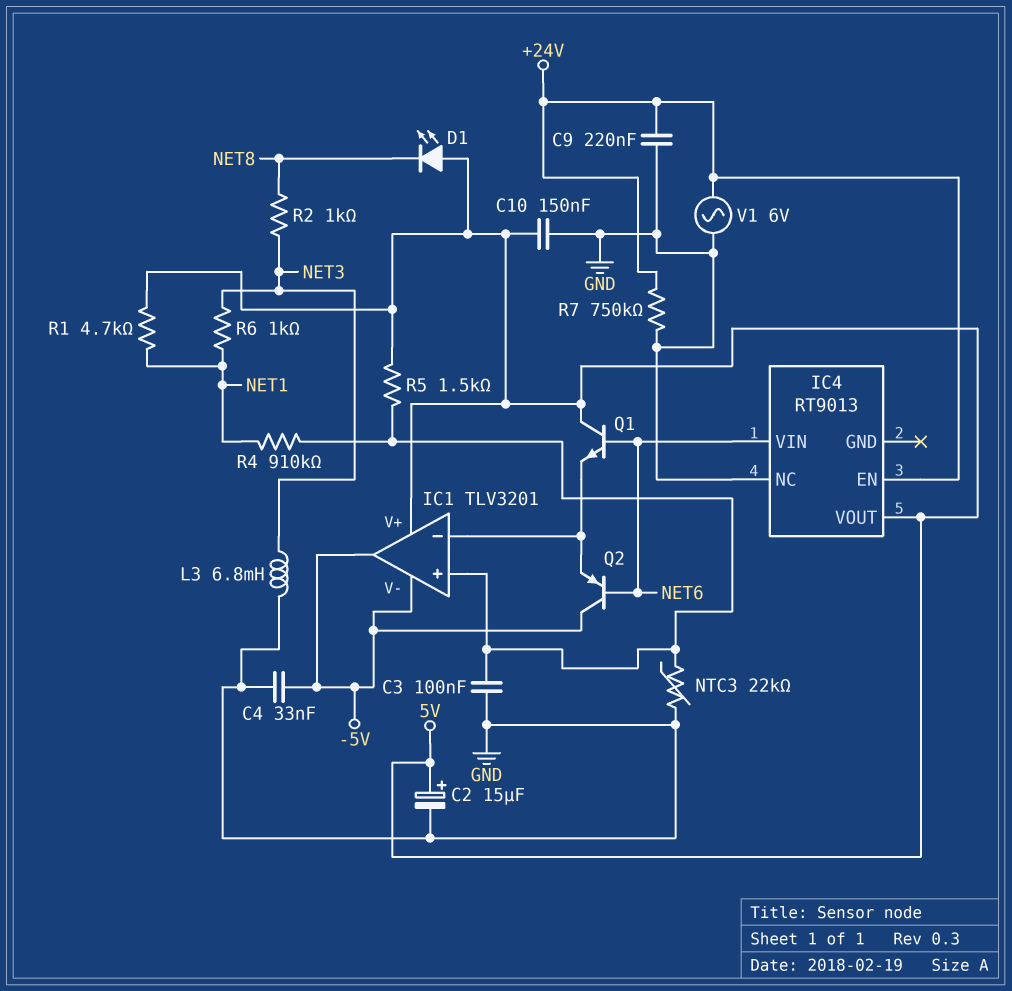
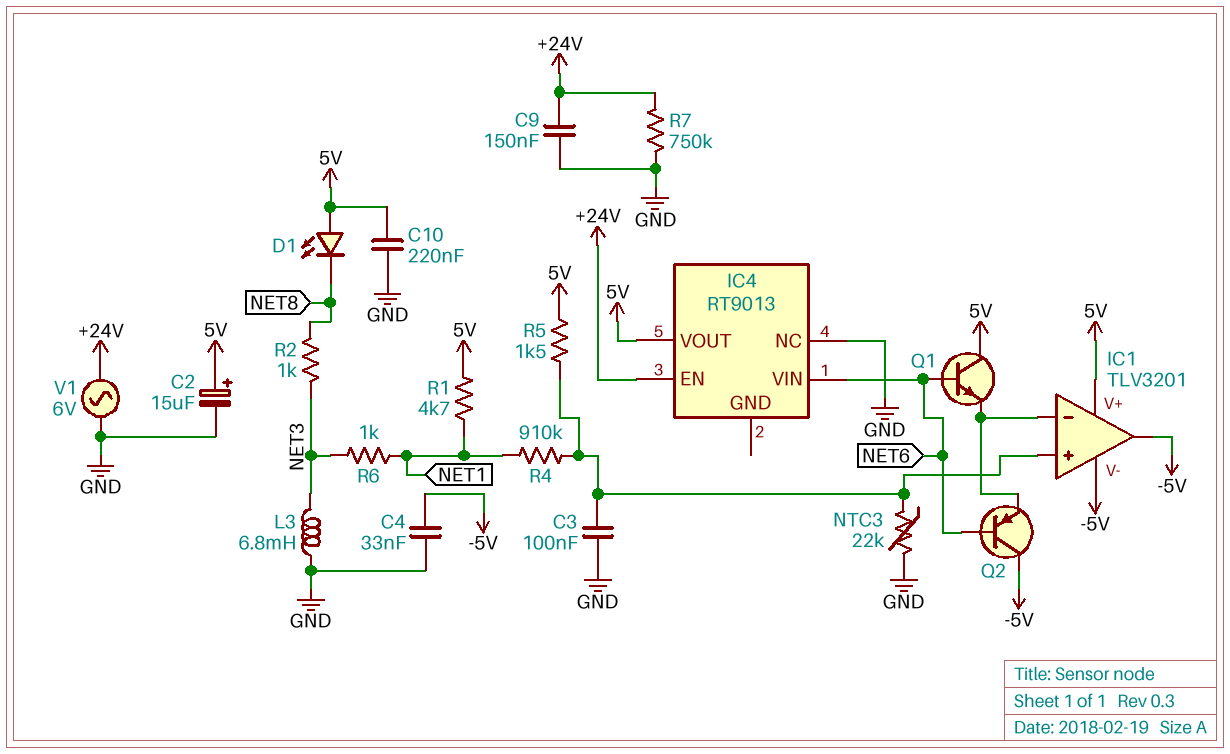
C9: 220nF (+24V, GND) -> 150nF (+24V, GND)
C10: 150nF (5V, GND) -> 220nF (5V, GND)

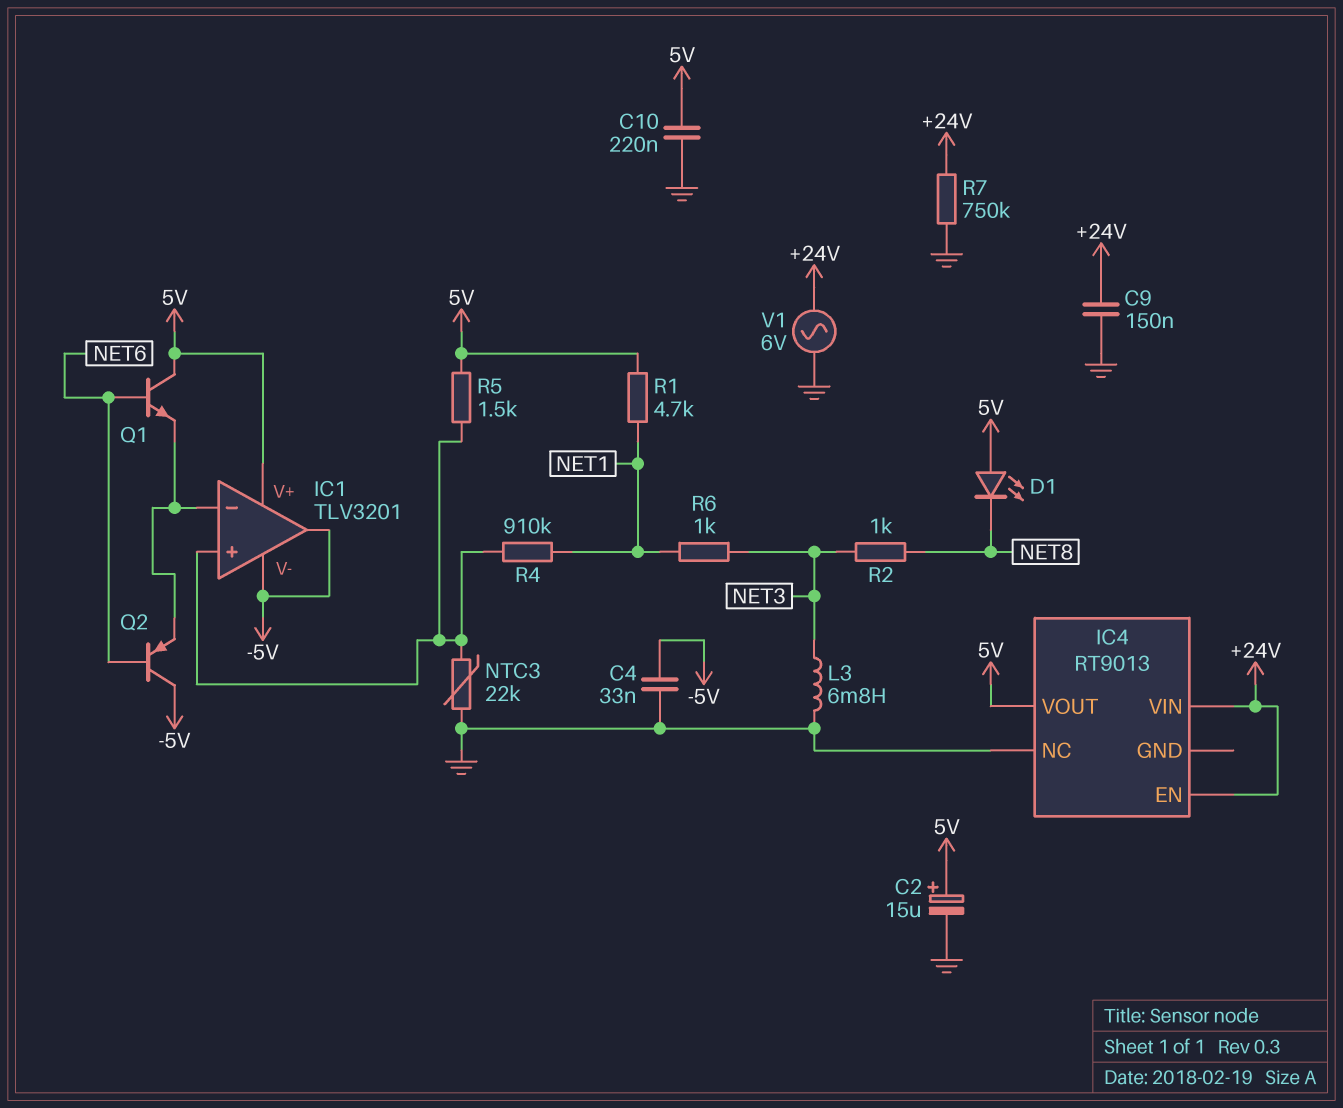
C3: 100nF (GND, IC1/in+) -> none
IC4 pin VIN: NET6 -> +24V

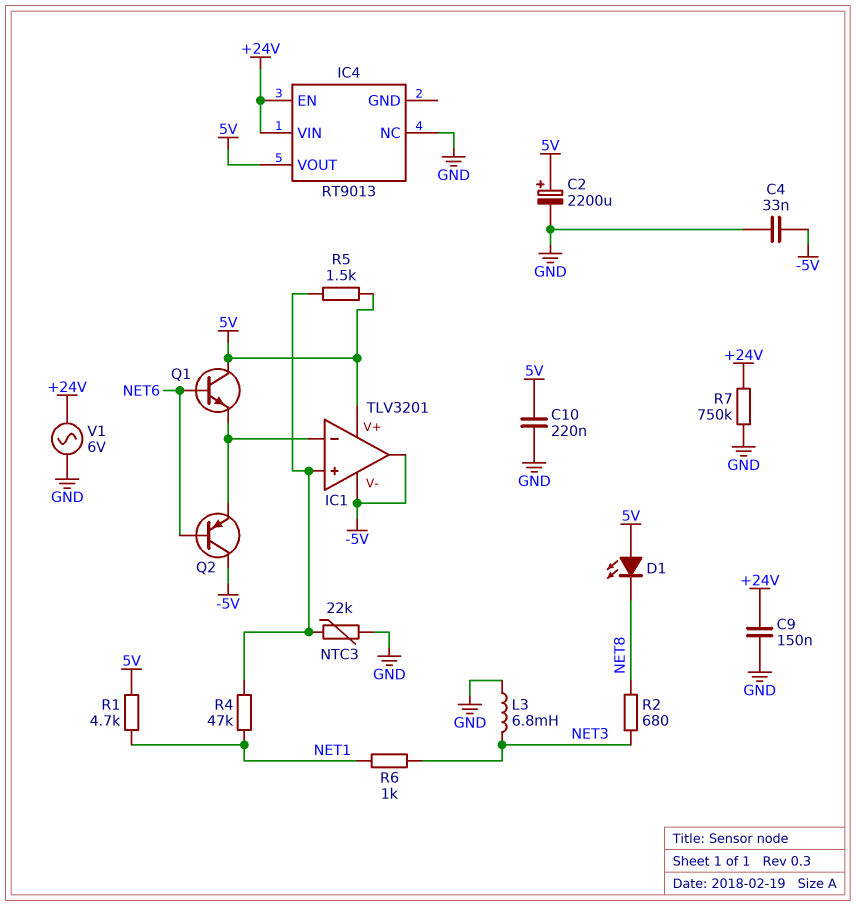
C2: 15uF (plus 5V, minus GND) -> 2200uF (plus 5V, minus GND)
R2: 1k (NET3, NET8) -> 680 (NET3, NET8)
R4: 910k (IC1/in+, NET1) -> 47k (IC1/in+, NET1)

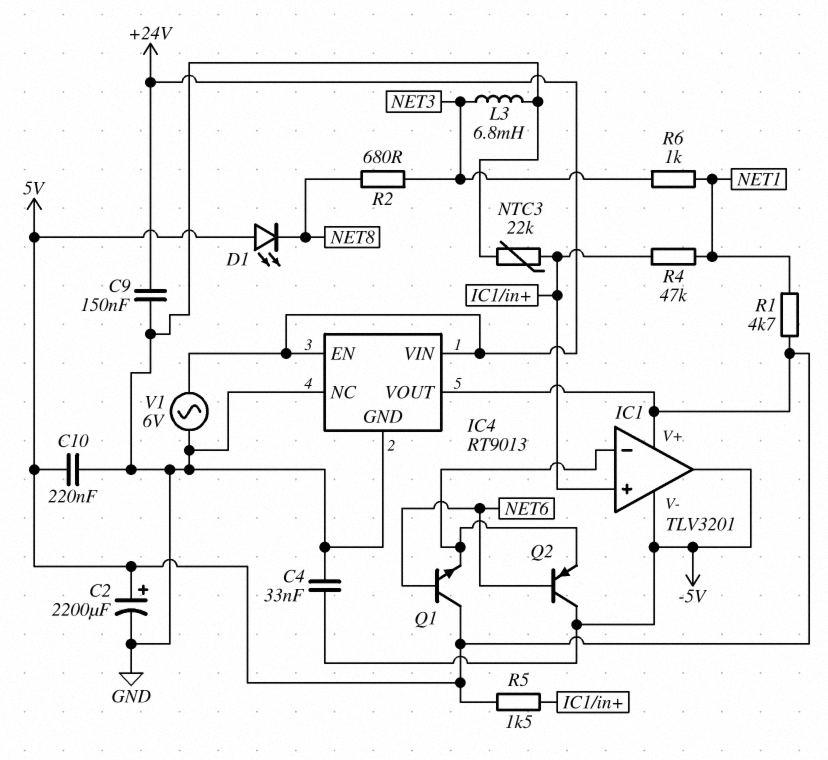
IC4 pin GND: none -> GND
R7: 750k (+24V, GND) -> none

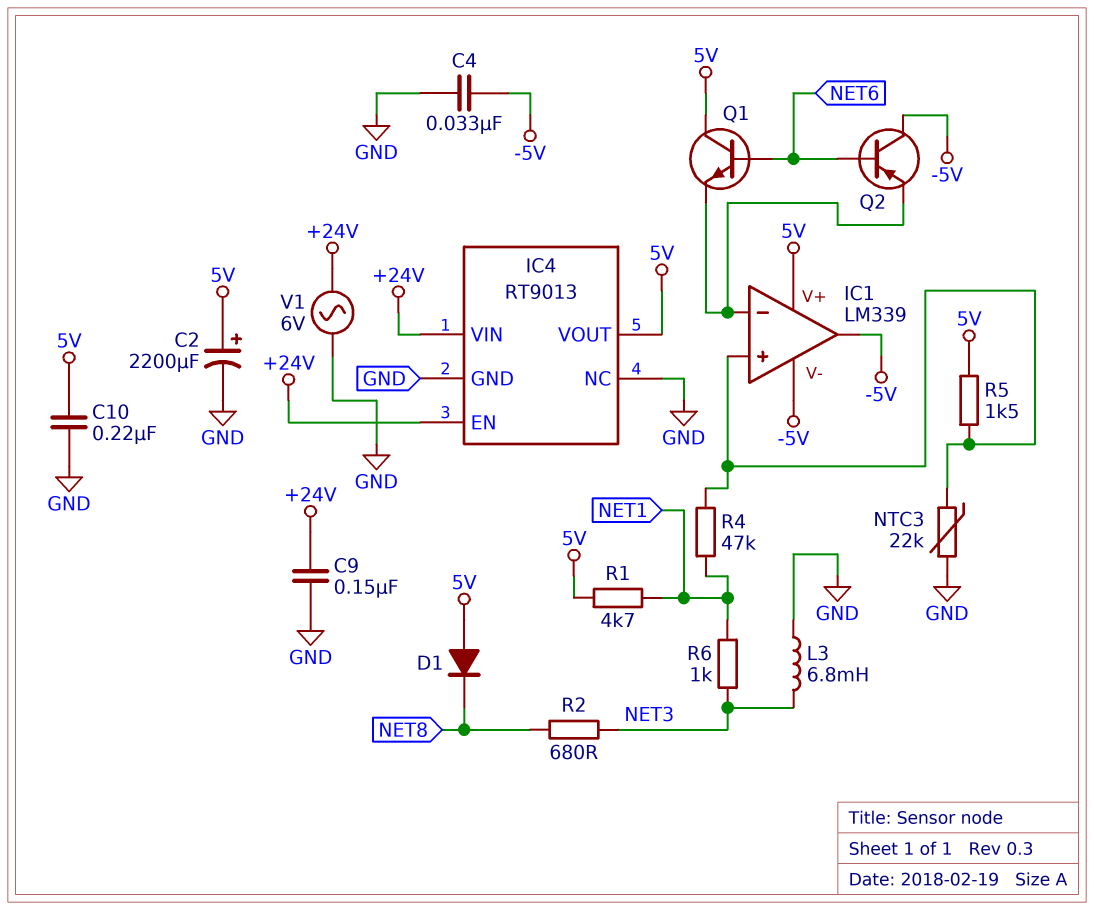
D1: LED (A 5V, K NET8) -> diode (A 5V, K NET8)
IC1: TLV3201 -> LM339

